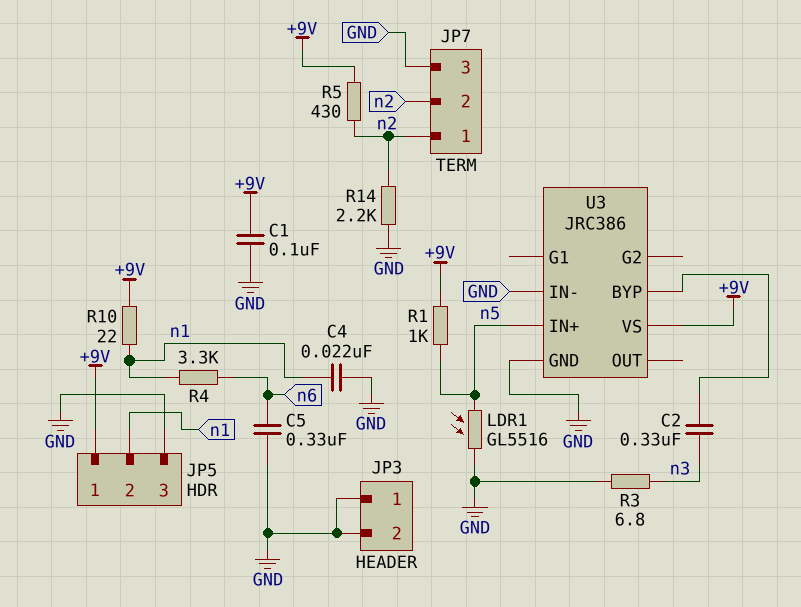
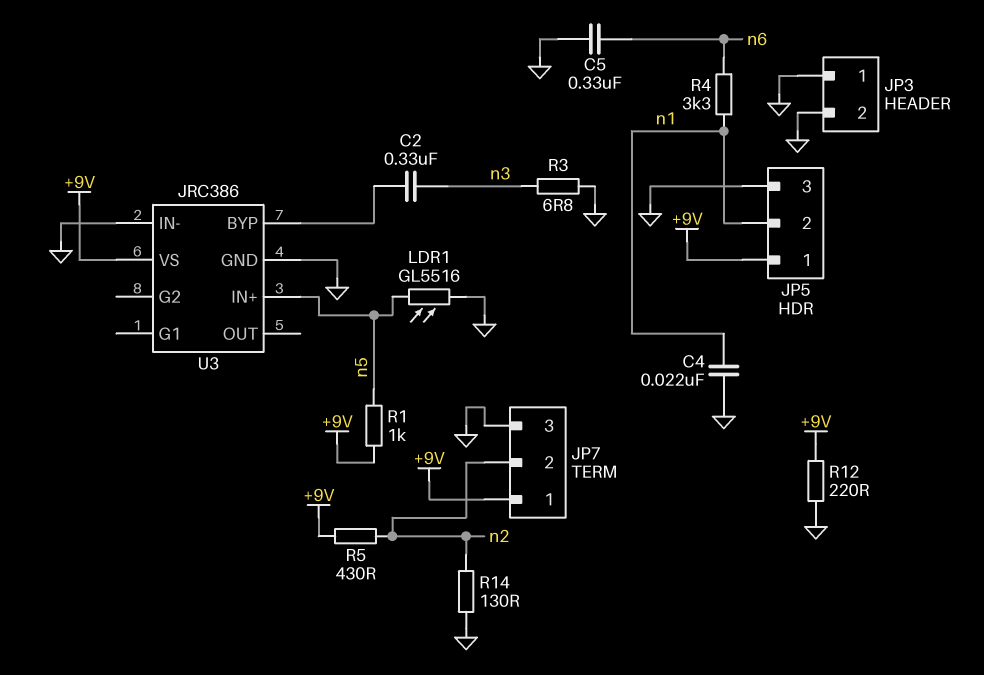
C1: 100nF (+9V, GND) -> none
JP7 pin 1: n2 -> +9V
R10: 22 (+9V, n1) -> none
R12: none -> 220 (+9V, GND)
R14: 2.2k (GND, n2) -> 130 (GND, n2)

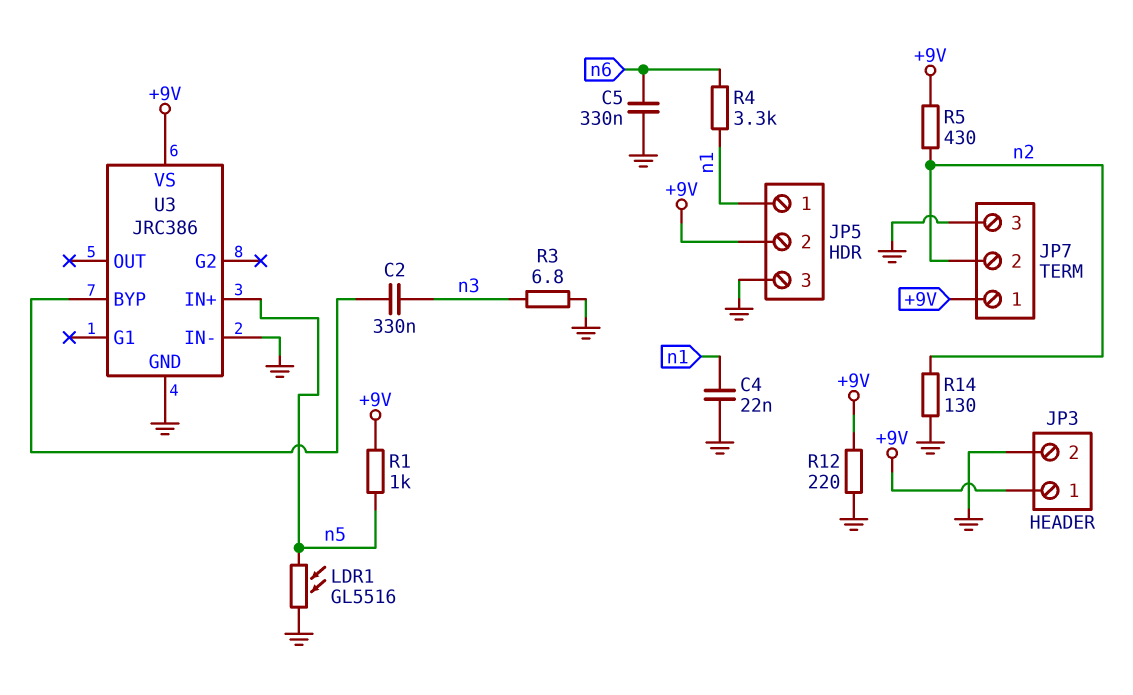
JP3 pin 1: GND -> +9V
JP5 pin 1: +9V -> n1
JP5 pin 2: n1 -> +9V

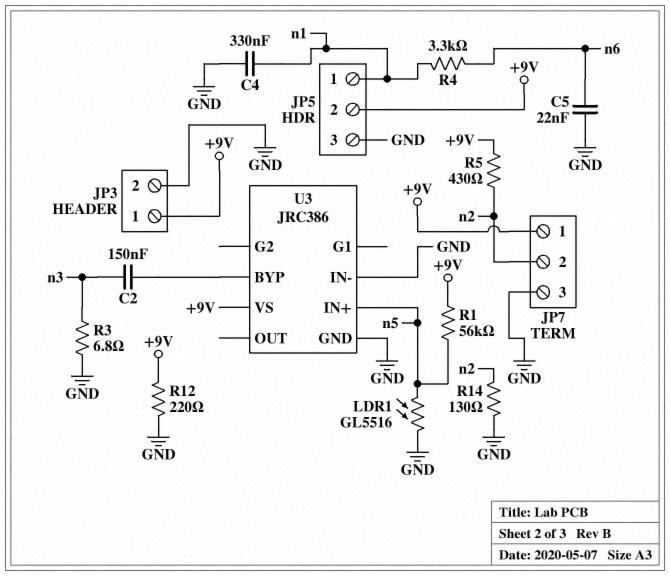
C2: 330nF (U3/BYP, n3) -> 150nF (U3/BYP, n3)
C4: 22nF (GND, n1) -> 330nF (GND, n1)
C5: 330nF (GND, n6) -> 22nF (GND, n6)
R1: 1k (+9V, n5) -> 56k (+9V, n5)

